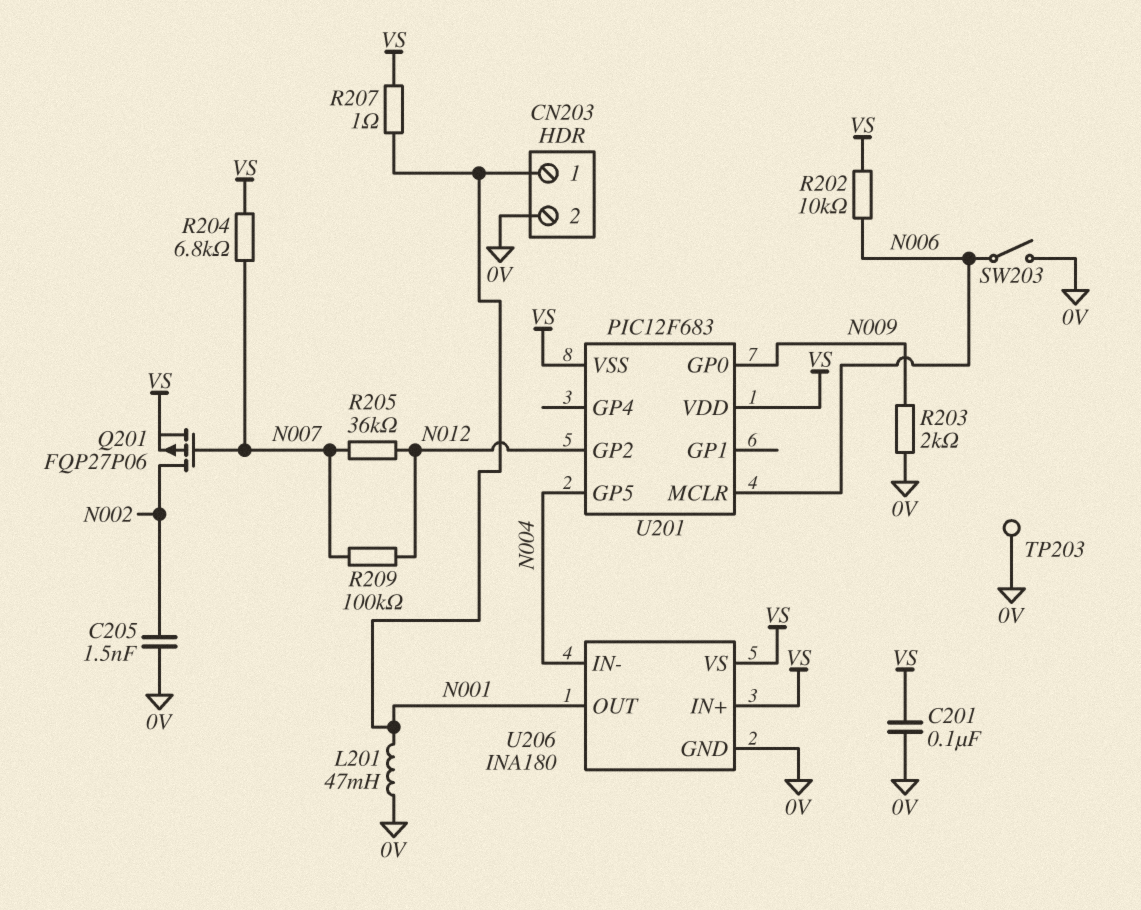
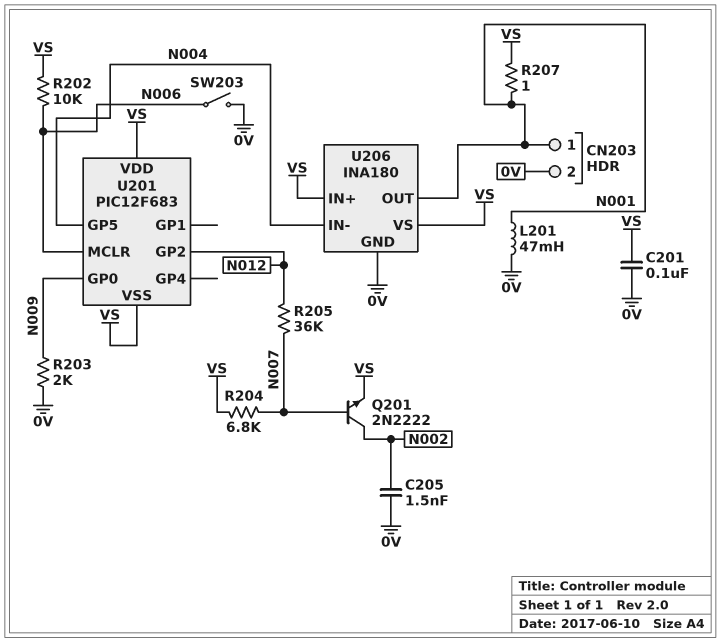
Q201: PMOS FQP27P06 (G N007, D N002, S VS) -> NPN 2N2222 (B N007, C N002, E VS)
R209: 100k (N007, N012) -> none
TP203: test point (0V) -> none

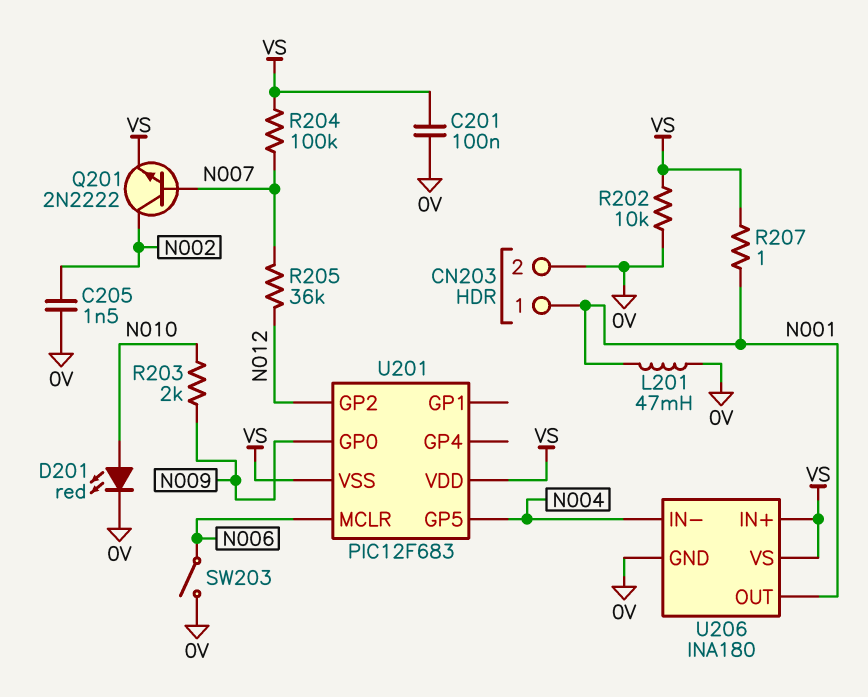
D201: none -> LED red (A N010, K 0V)
R202: 10k (N006, VS) -> 10k (0V, VS)
R203: 2k (0V, N009) -> 2k (N009, N010)
R204: 6.8k (N007, VS) -> 100k (N007, VS)

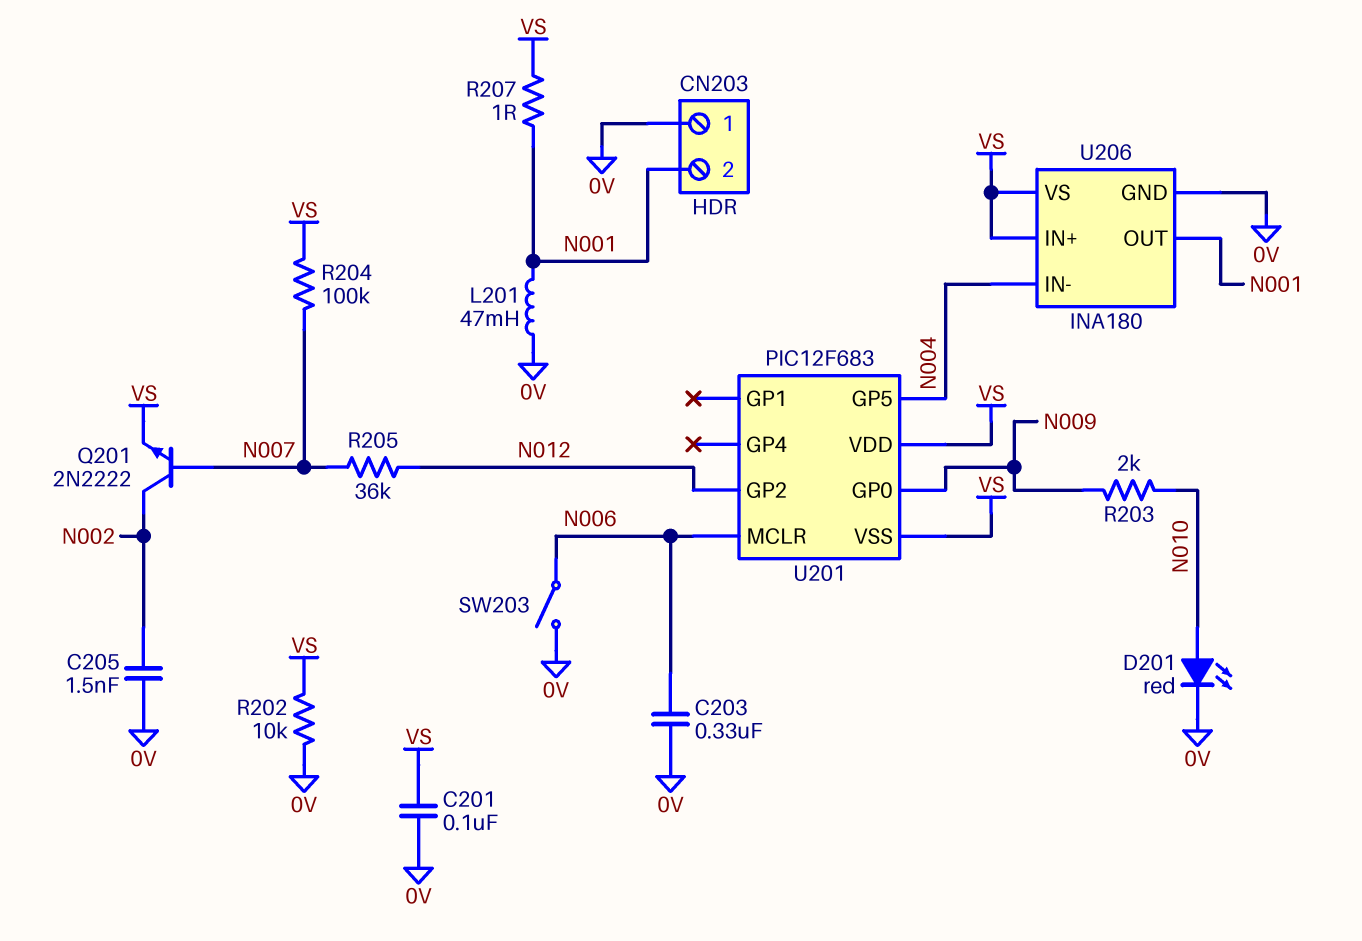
C203: none -> 330nF (0V, N006)
CN203 pin 1: N001 -> 0V
CN203 pin 2: 0V -> N001

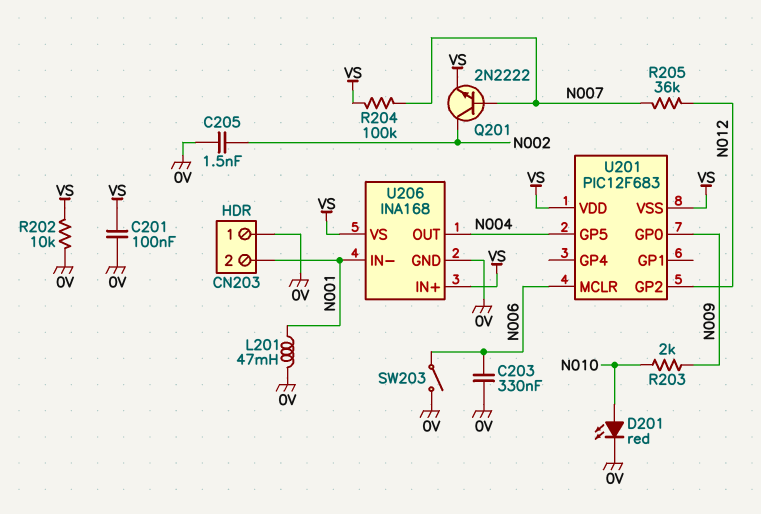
R207: 1 (N001, VS) -> none
U206: INA180 -> INA168
U206 pin IN-: N004 -> N001
U206 pin OUT: N001 -> N004

